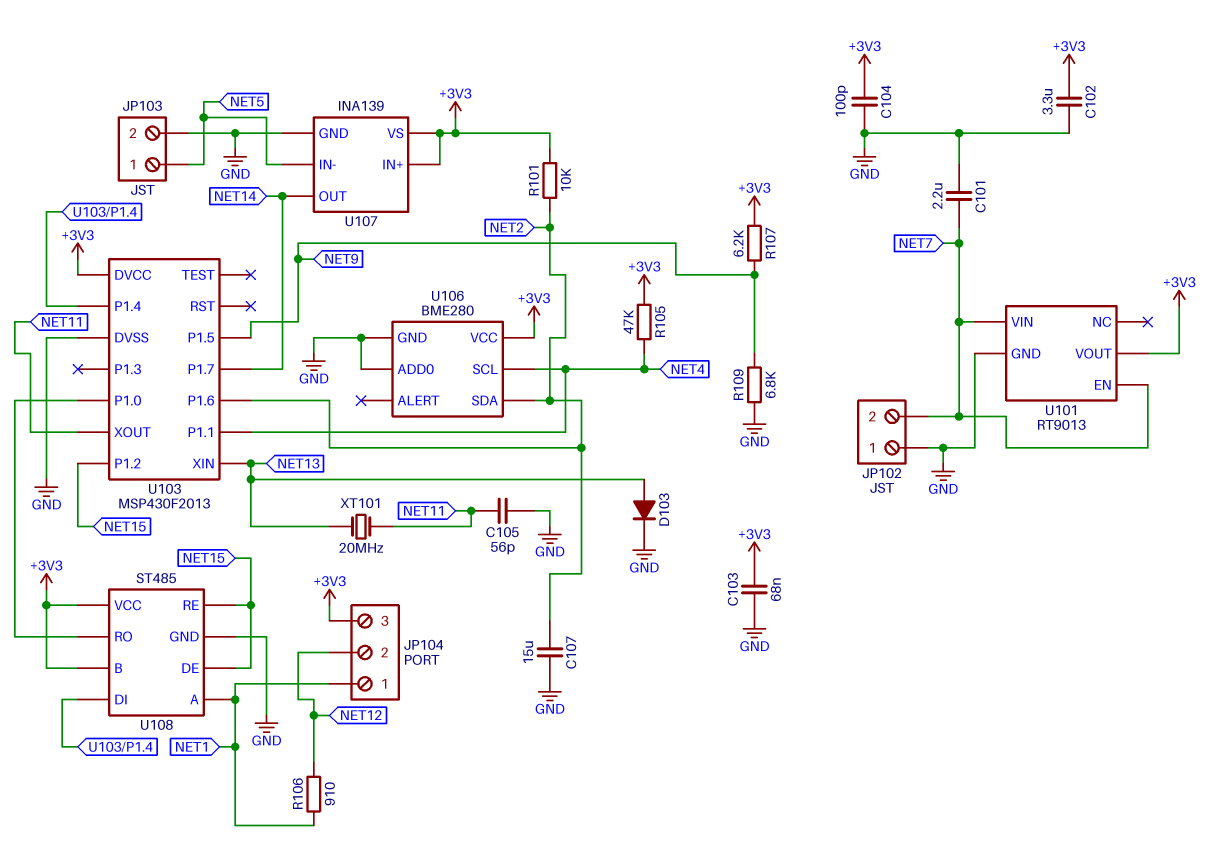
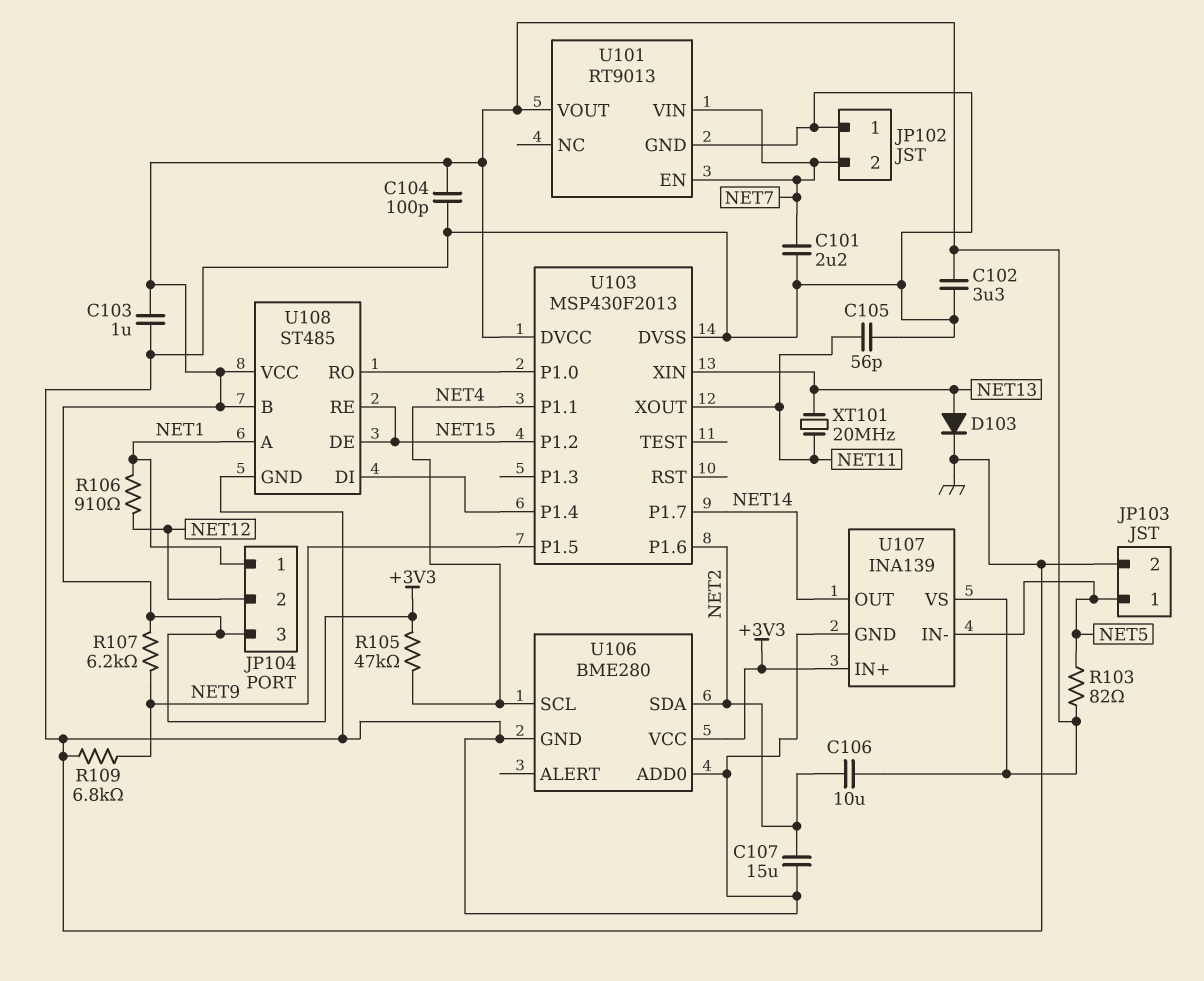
C103: 68nF (+3V3, GND) -> 1uF (+3V3, GND)
C106: none -> 10uF (+3V3, NET2)
R101: 10k (+3V3, NET2) -> none
R103: none -> 82 (+3V3, NET5)

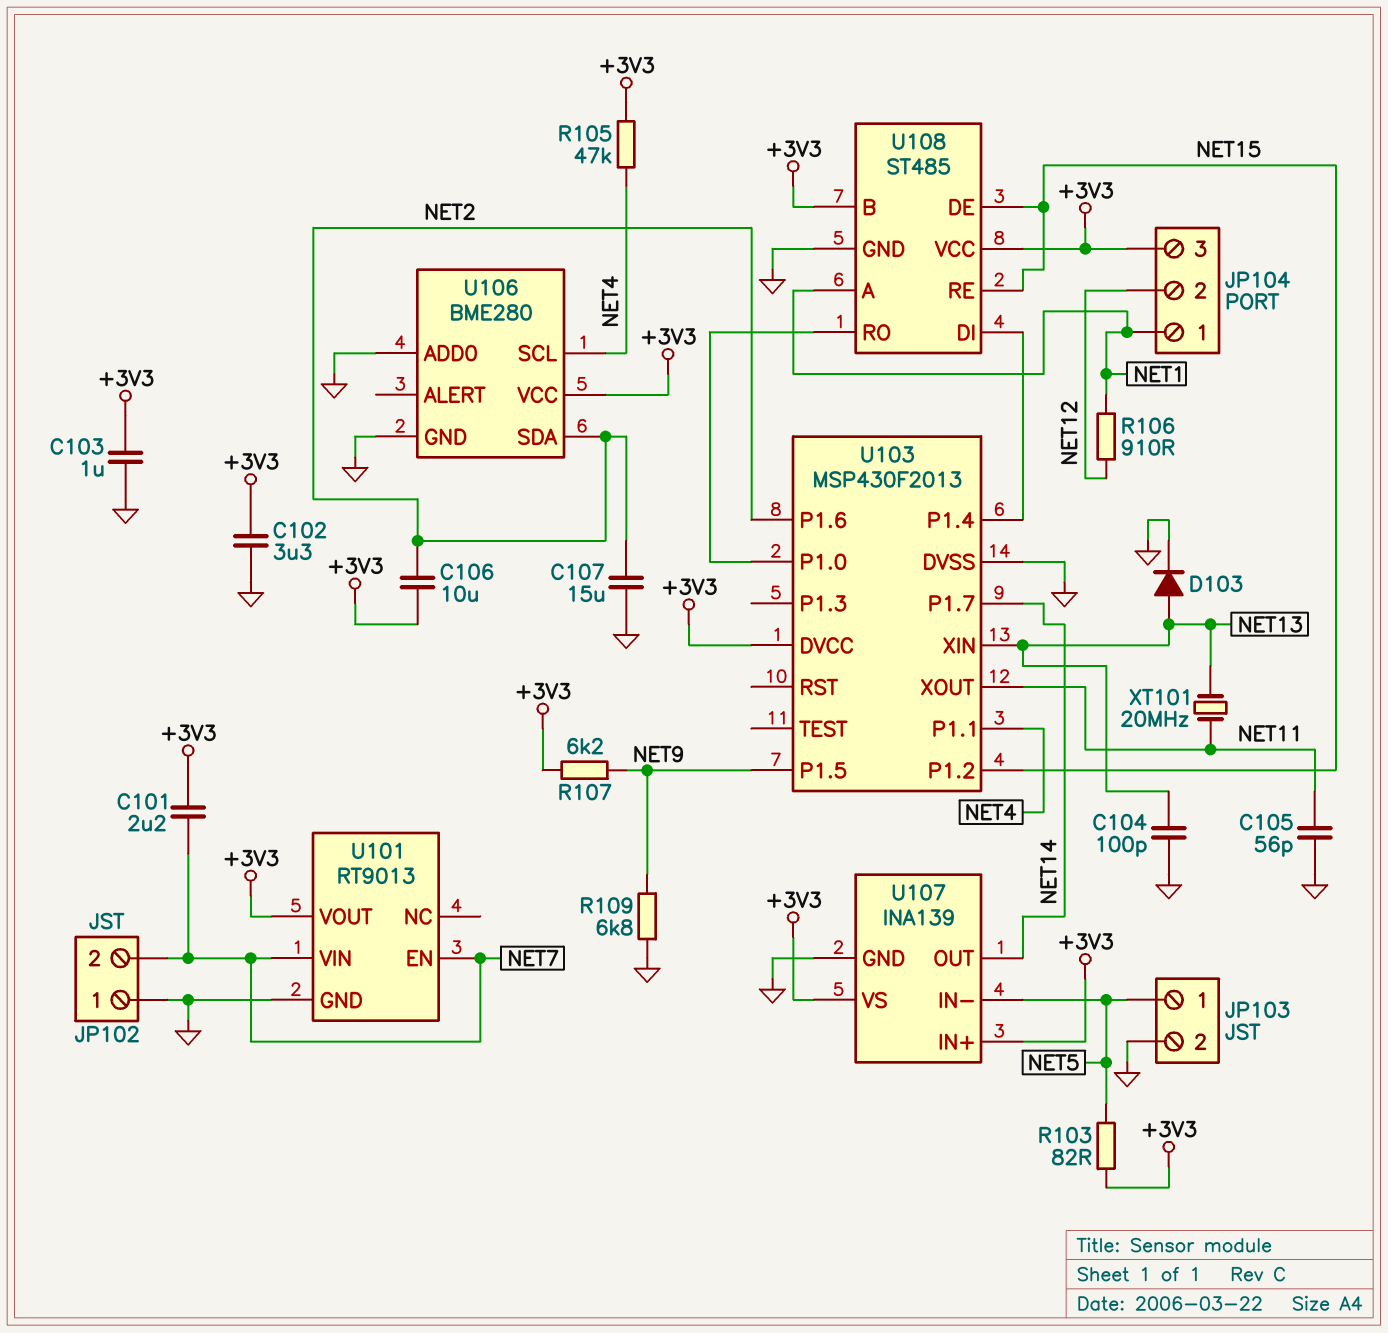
C101: 2.2uF (GND, NET7) -> 2.2uF (+3V3, NET7)
C104: 100pF (+3V3, GND) -> 100pF (GND, NET13)

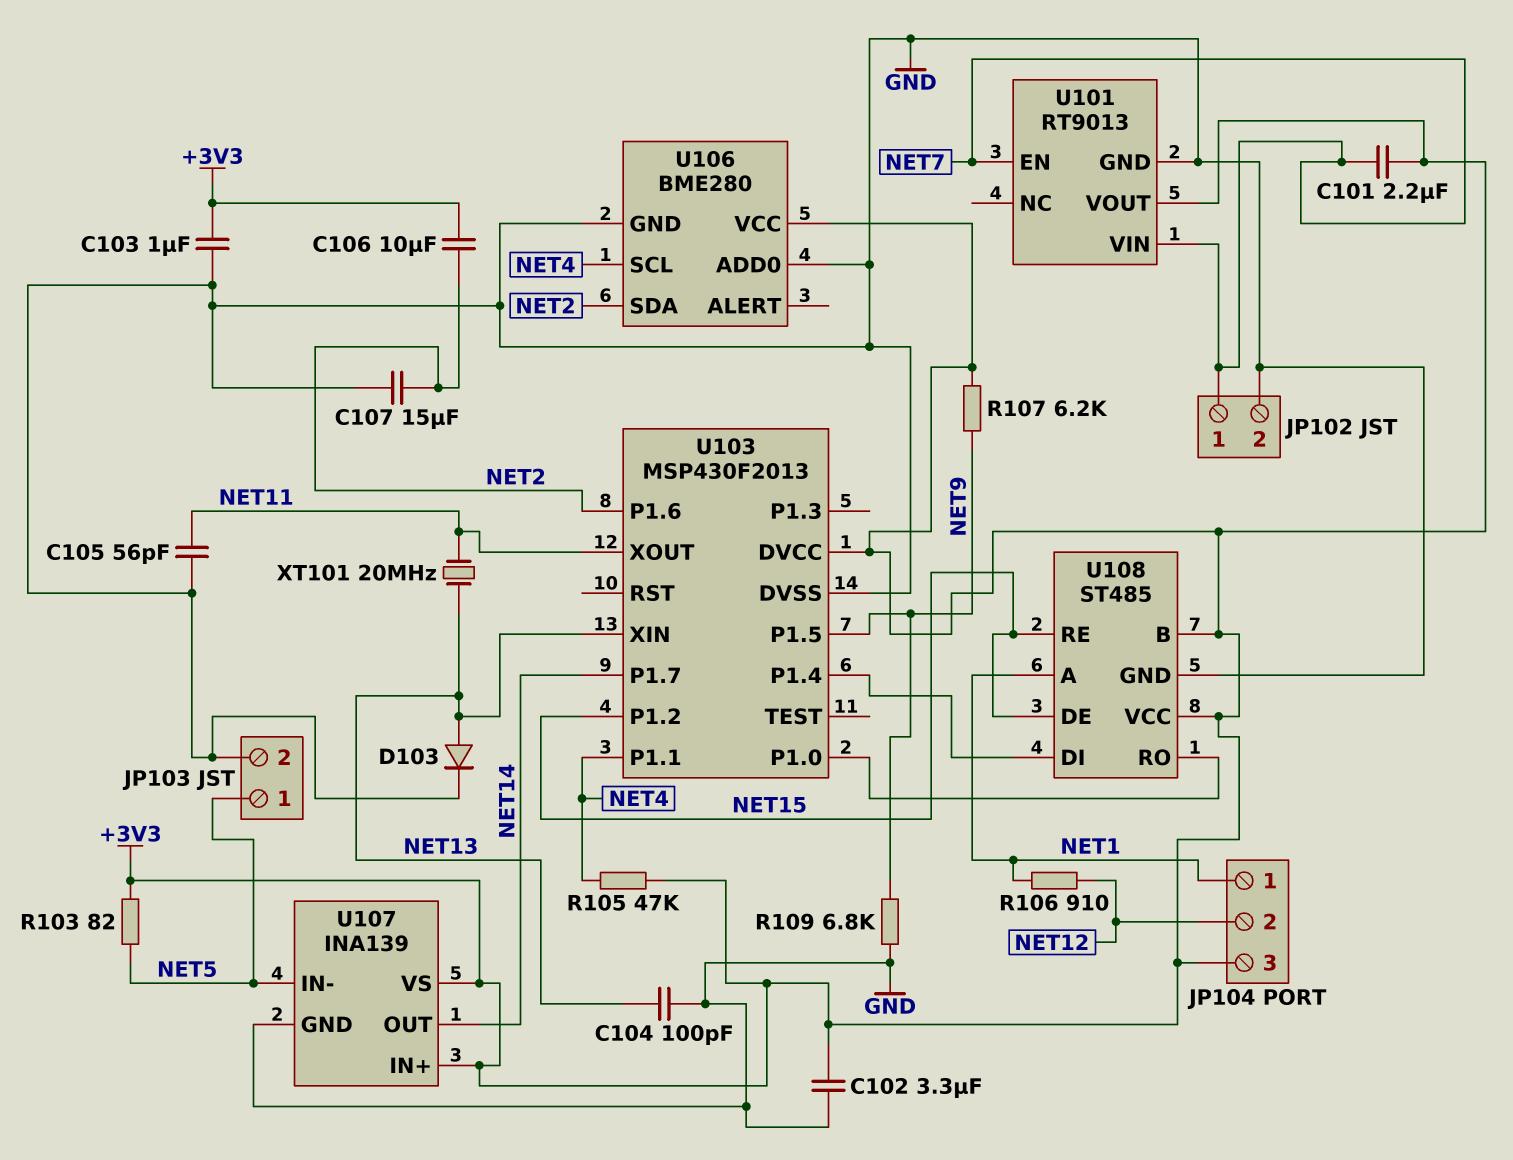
JP102 pin 1: GND -> NET7
JP102 pin 2: NET7 -> GND

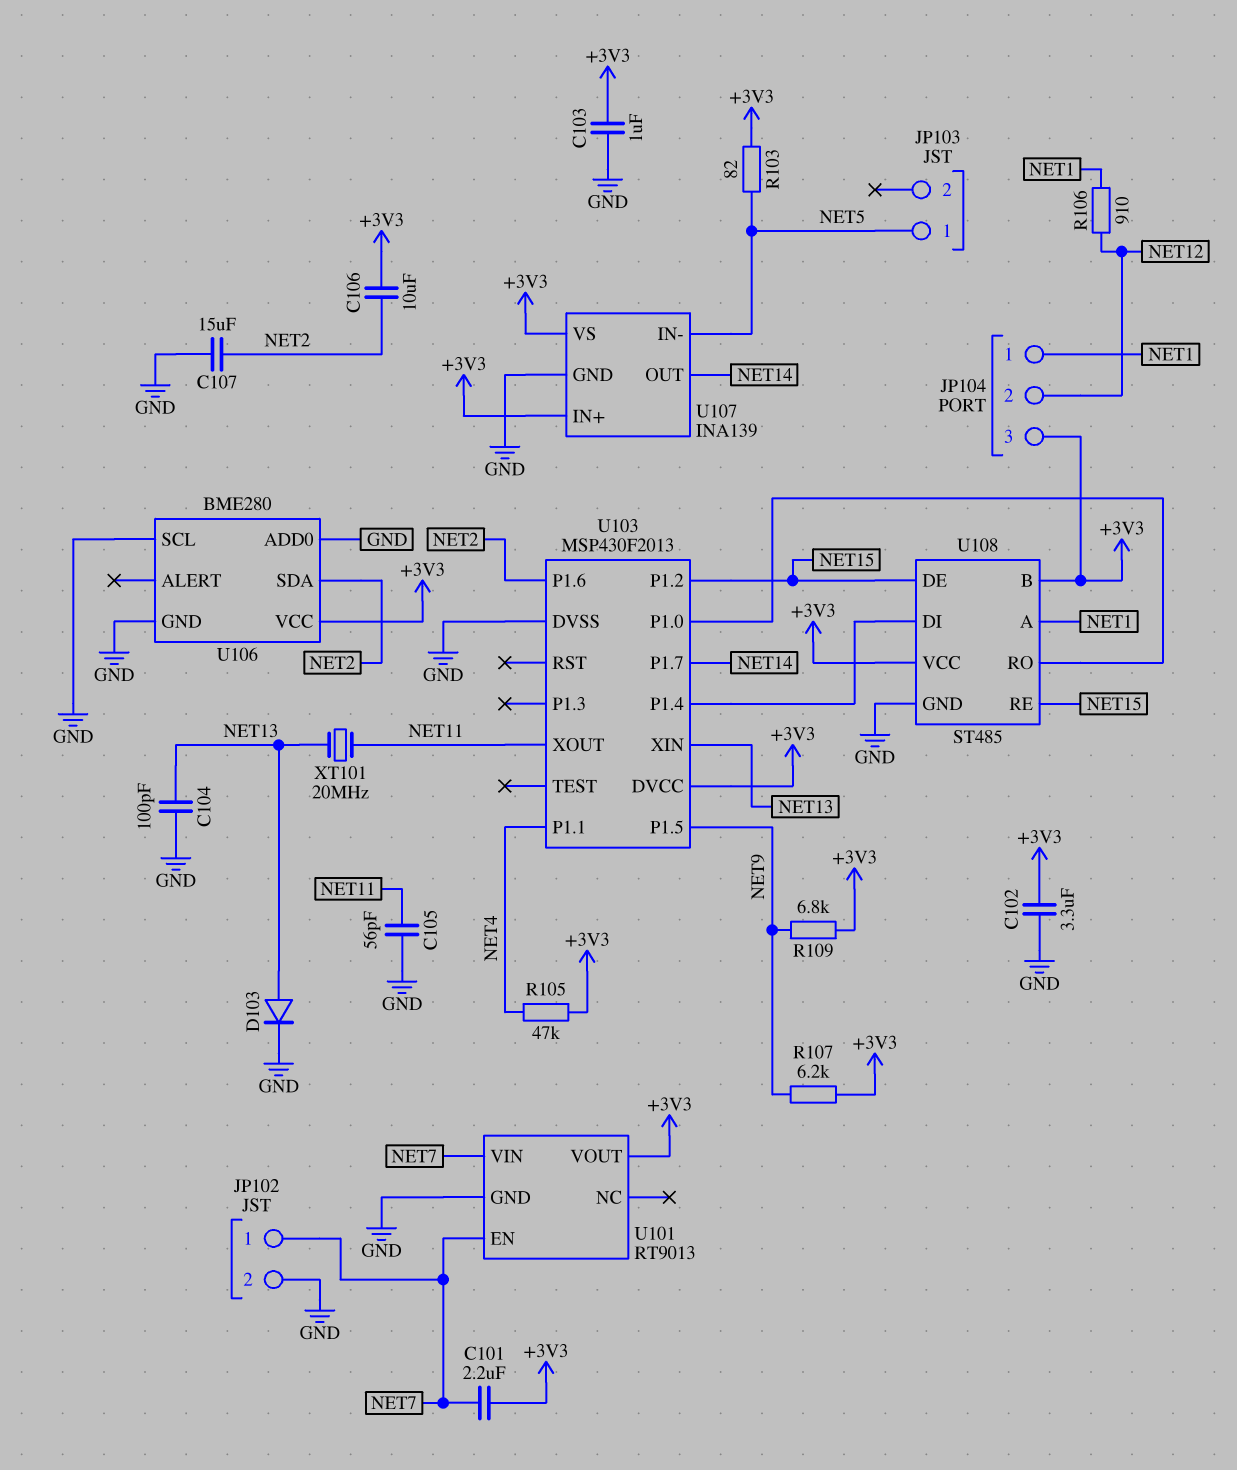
JP103 pin 2: GND -> none
R109: 6.8k (GND, NET9) -> 6.8k (+3V3, NET9)
U106 pin SCL: NET4 -> GND

